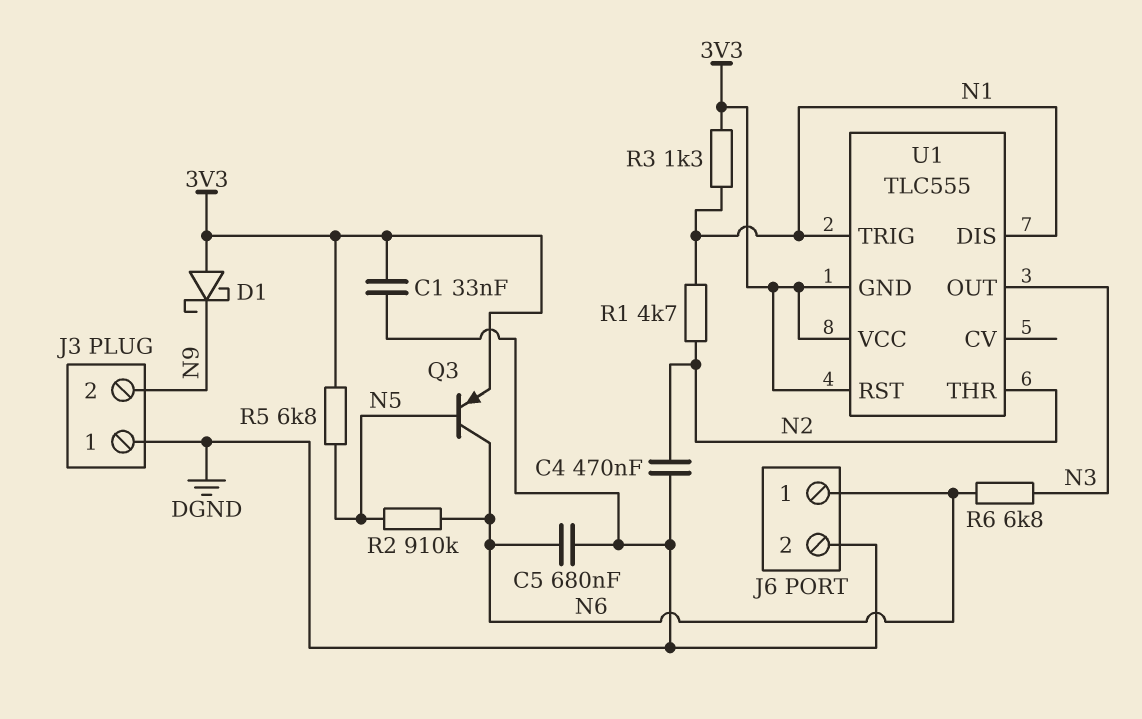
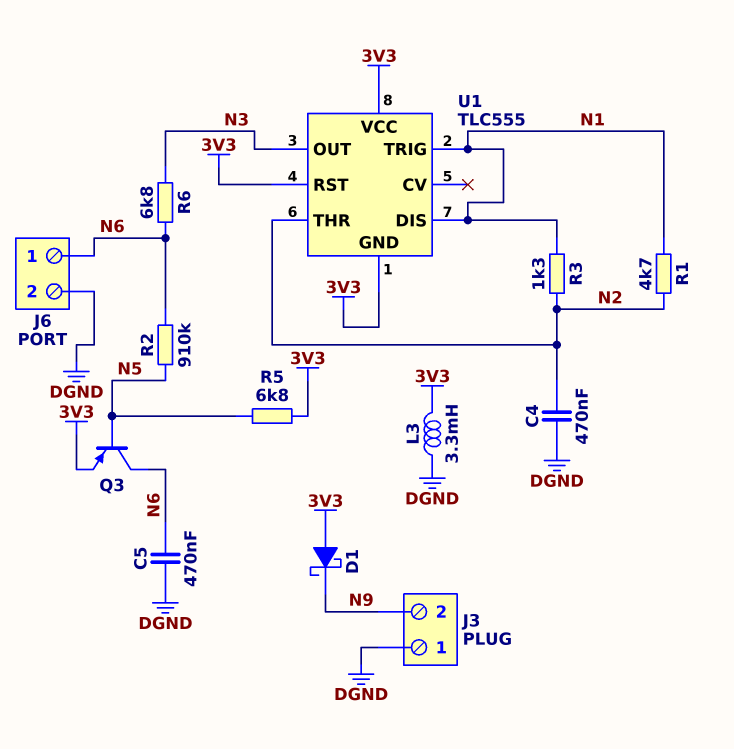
C1: 33nF (3V3, DGND) -> none
C5: 680nF (DGND, N6) -> 470nF (DGND, N6)
L3: none -> 3.3mH (3V3, DGND)
R3: 1.3k (3V3, N1) -> 1.3k (N1, N2)

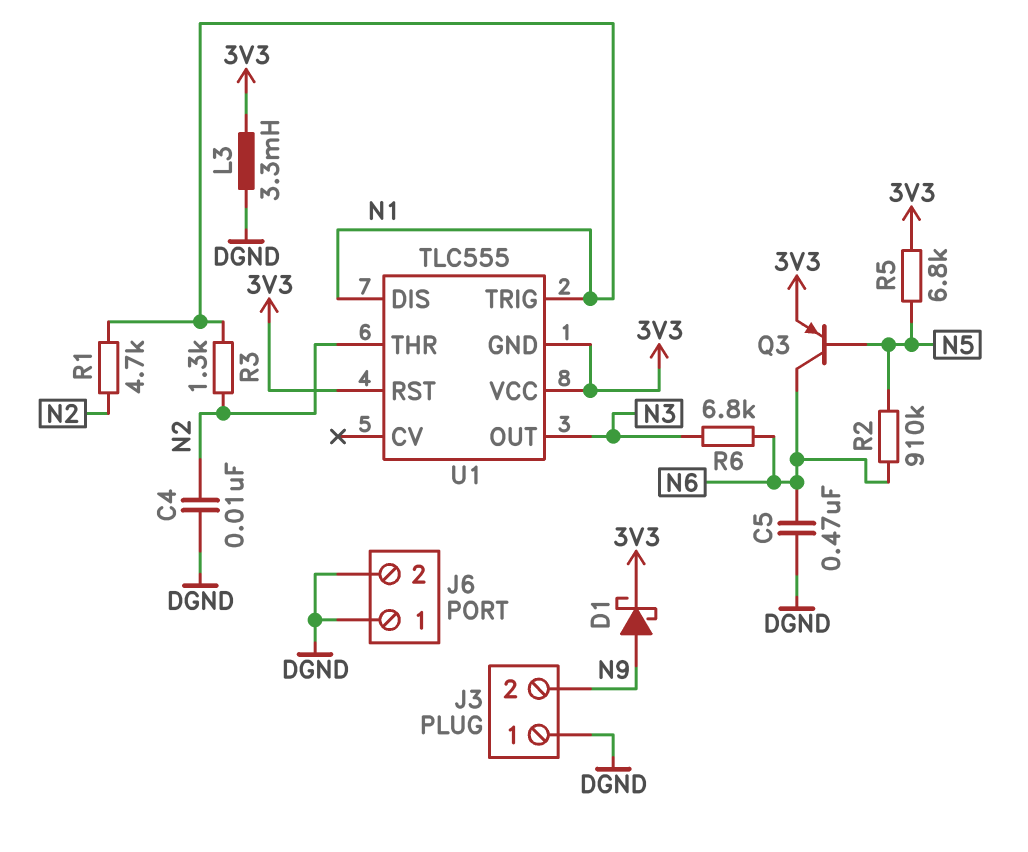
C4: 470nF (DGND, N2) -> 10nF (DGND, N2)
D1: schottky (A 3V3, K N9) -> schottky (A N9, K 3V3)
J6 pin 1: N6 -> DGND

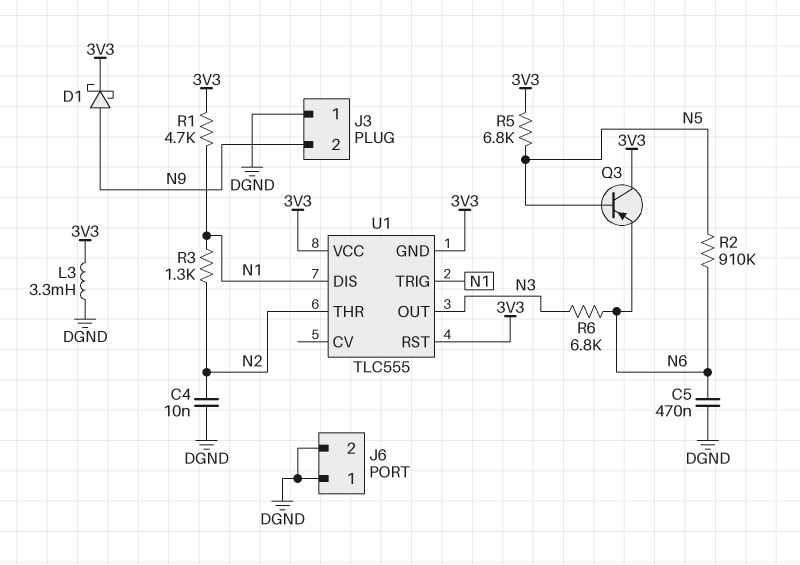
Q3: PNP (B N5, C N6, E 3V3) -> PNP (B N5, C 3V3, E N6)
R1: 4.7k (N1, N2) -> 4.7k (3V3, N1)

